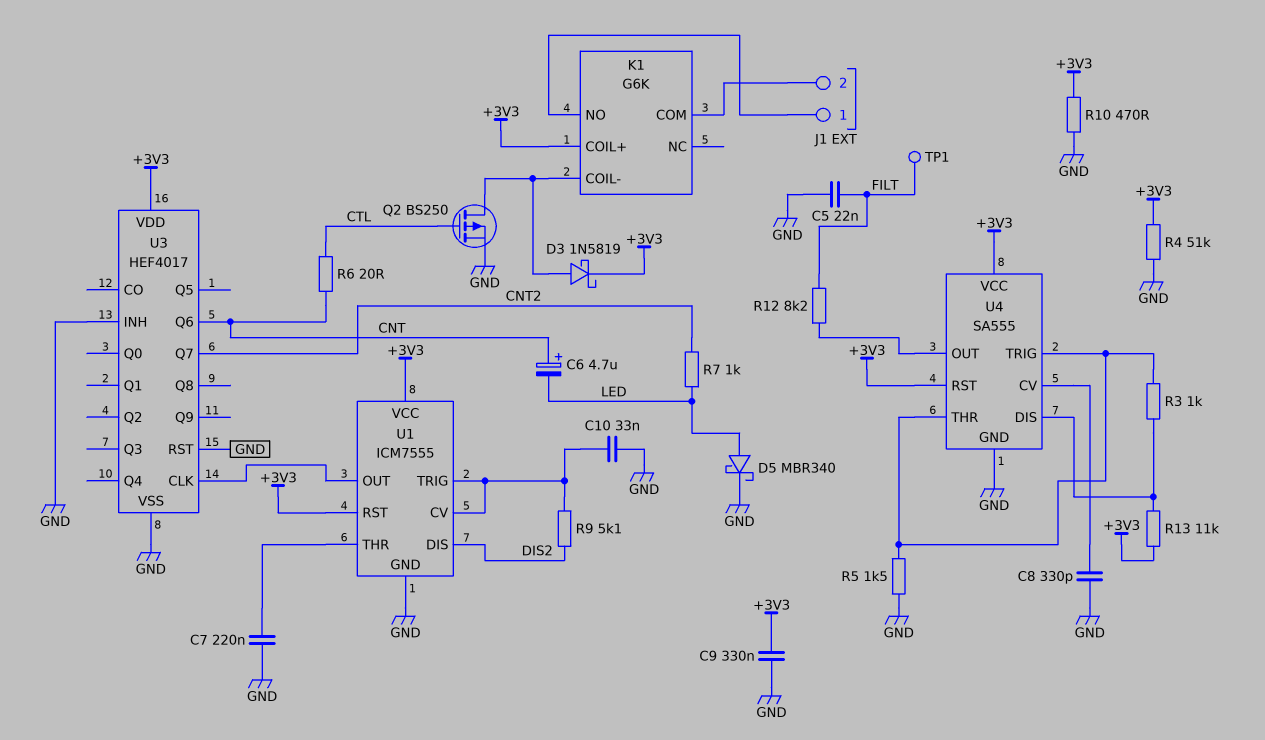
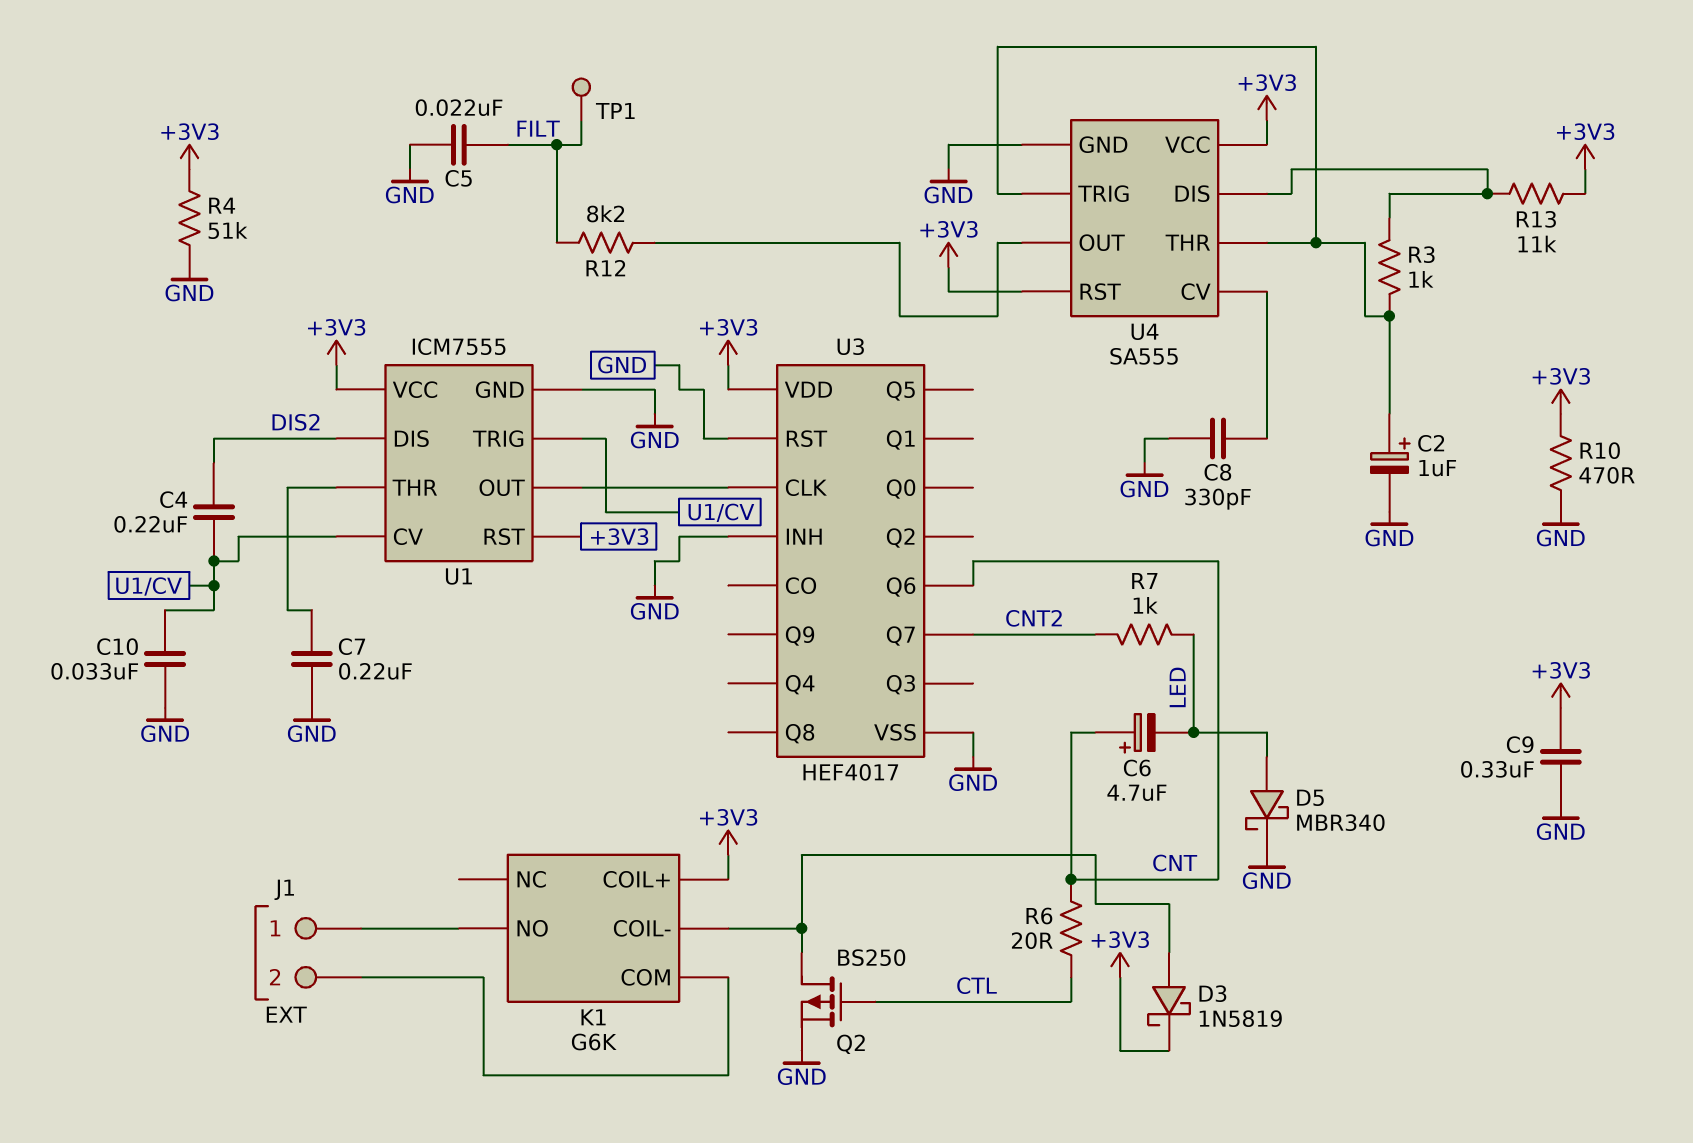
C2: none -> 1uF (plus U4/THR, minus GND)
C4: none -> 220nF (DIS2, U1/CV)
R5: 1.5k (GND, U4/THR) -> none
R9: 5.1k (DIS2, U1/CV) -> none

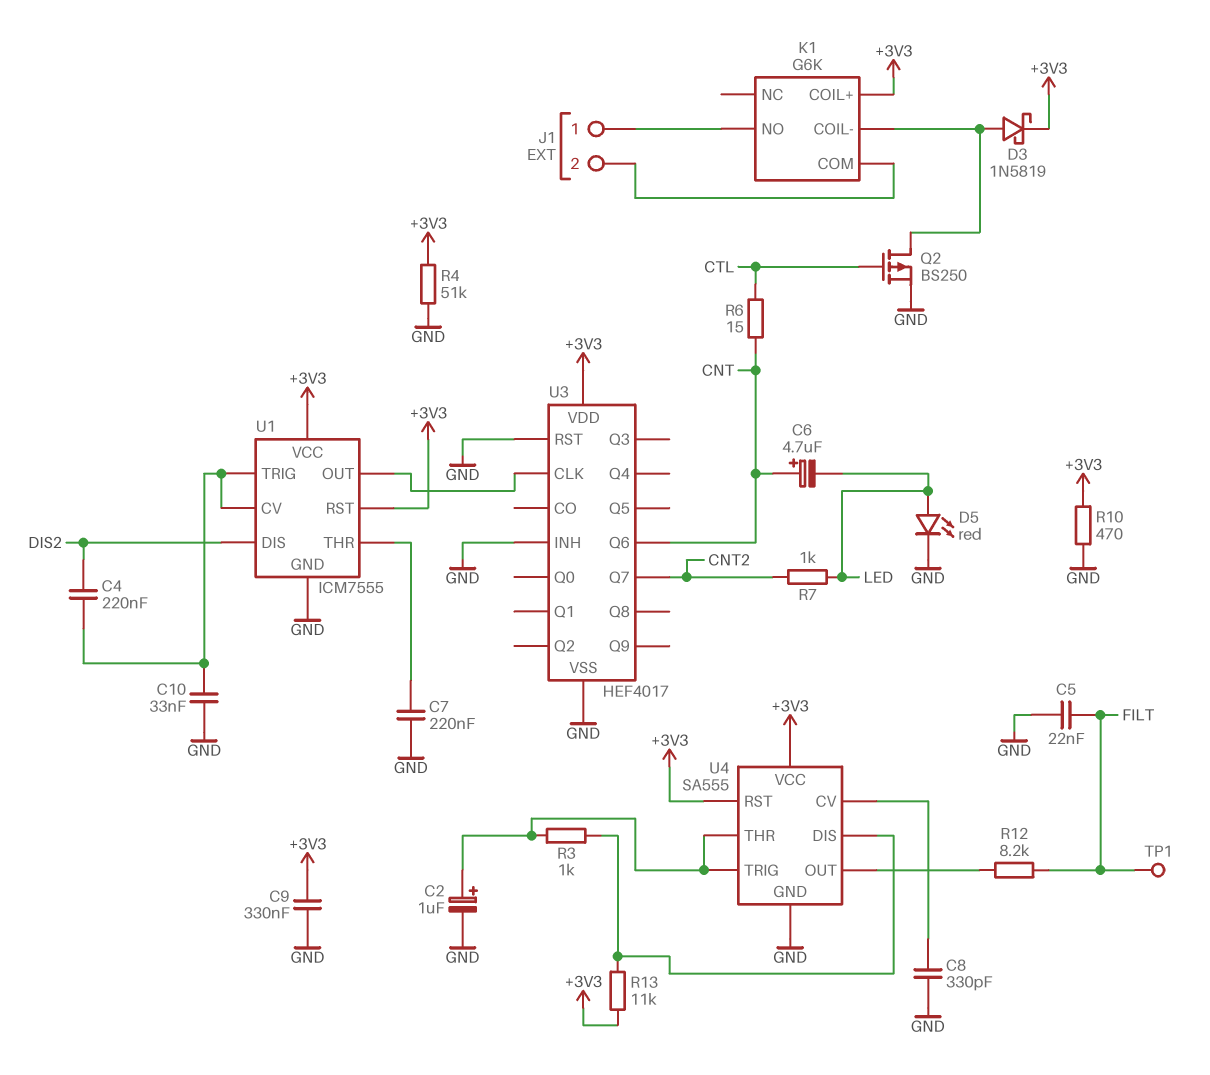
D5: schottky MBR340 (A LED, K GND) -> LED red (A LED, K GND)
R6: 20 (CNT, CTL) -> 15 (CNT, CTL)

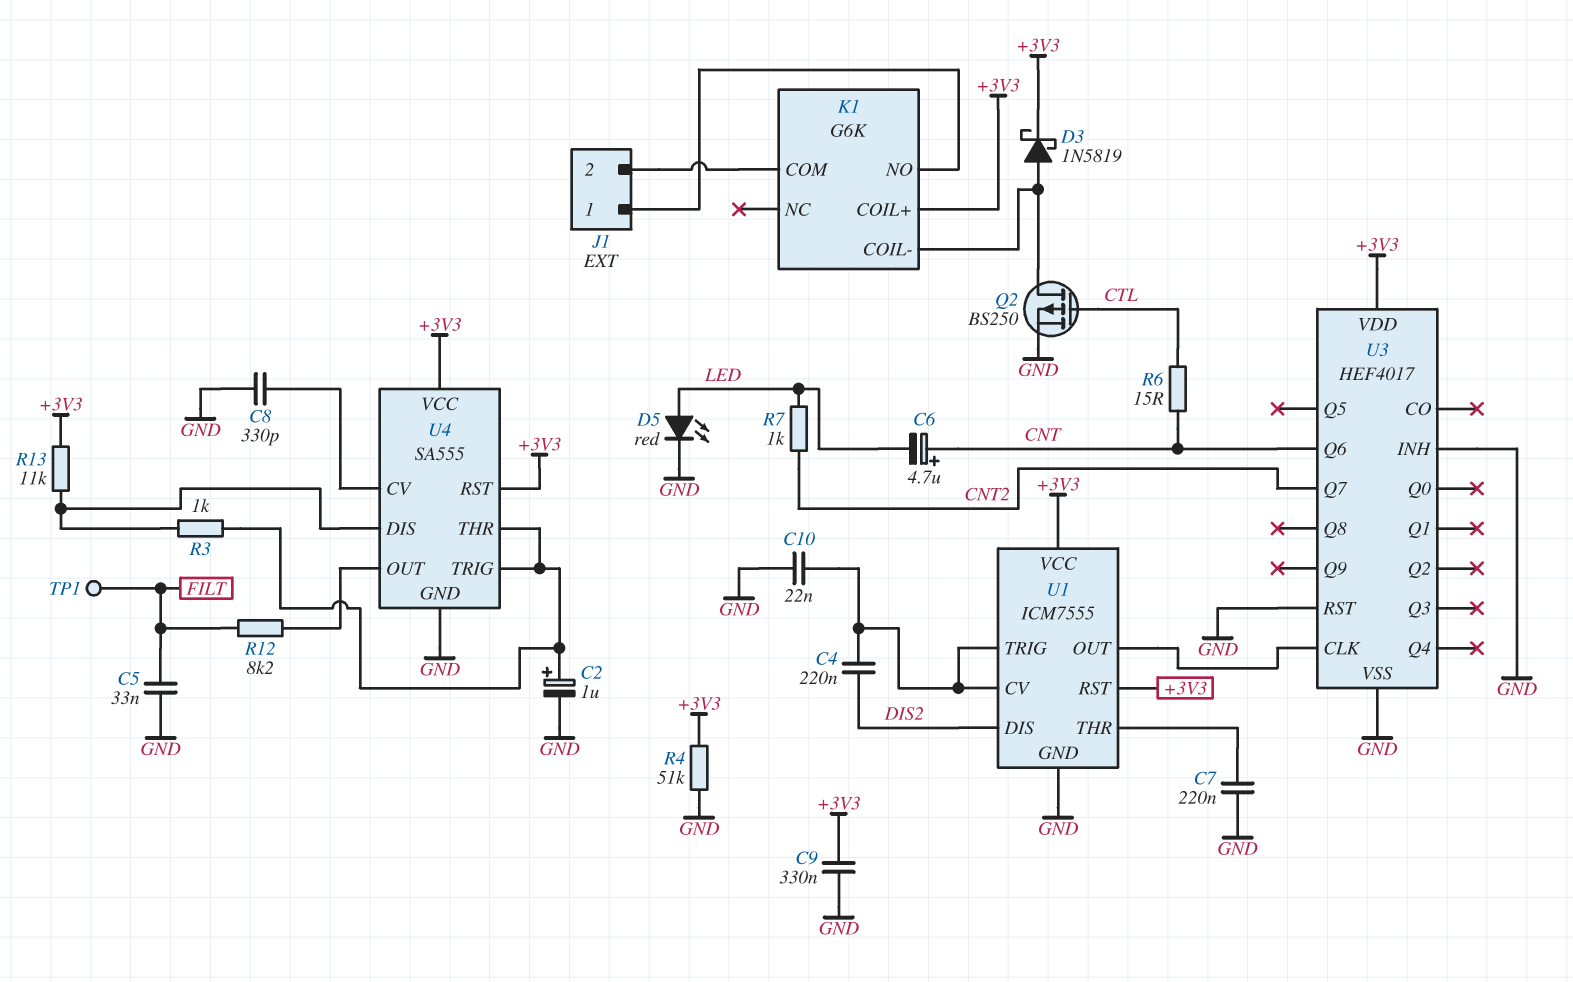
C5: 22nF (FILT, GND) -> 33nF (FILT, GND)
C10: 33nF (GND, U1/CV) -> 22nF (GND, U1/CV)
R10: 470 (+3V3, GND) -> none

